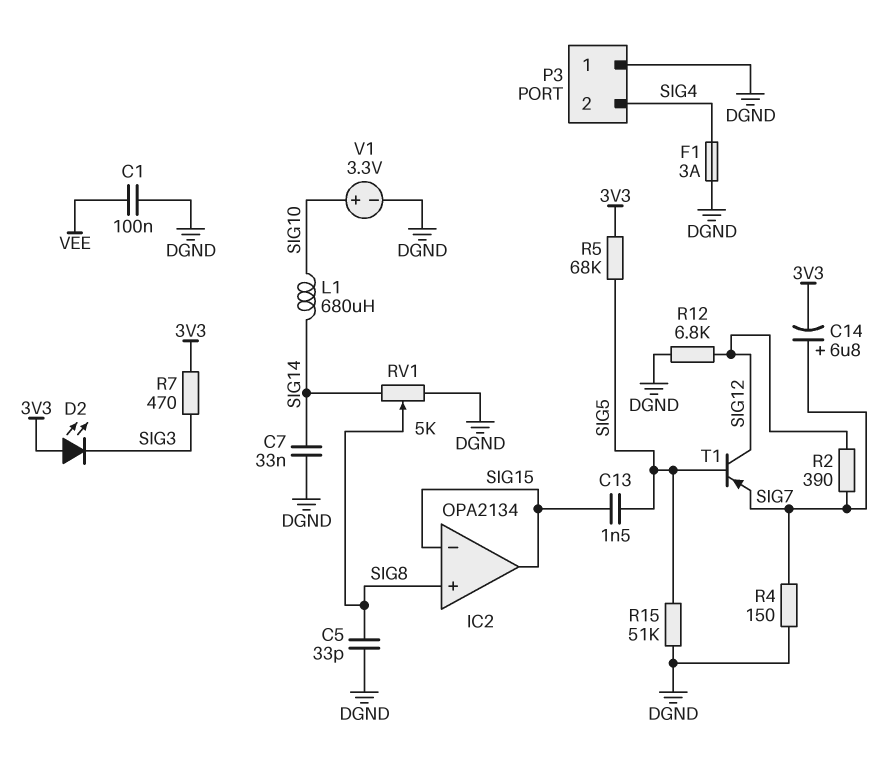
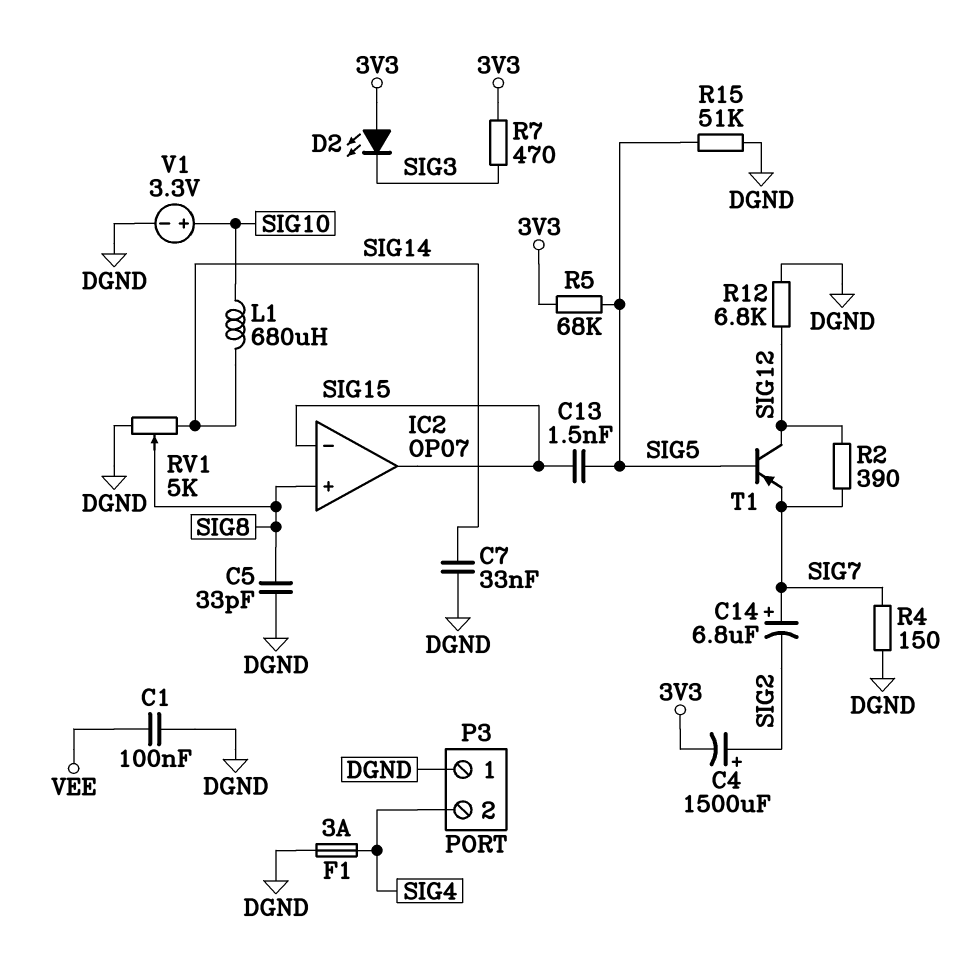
C4: none -> 1500uF (plus SIG2, minus 3V3)
C14: 6.8uF (plus SIG7, minus 3V3) -> 6.8uF (plus SIG7, minus SIG2)
IC2: OPA2134 -> OP07

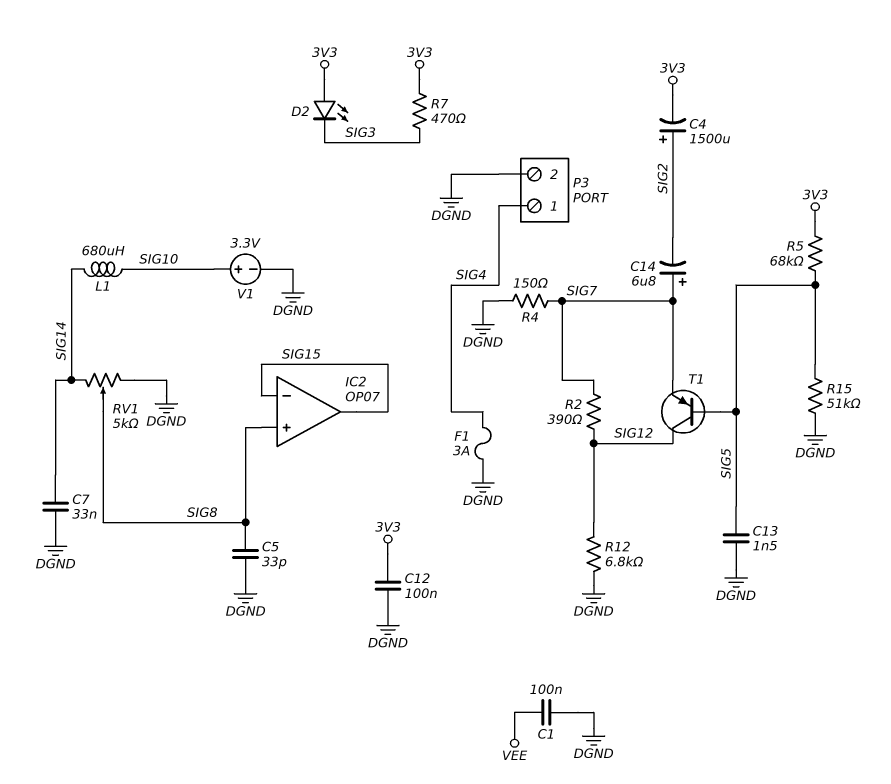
C12: none -> 100nF (3V3, DGND)
C13: 1.5nF (SIG5, SIG15) -> 1.5nF (DGND, SIG5)
P3 pin 1: DGND -> SIG4
P3 pin 2: SIG4 -> DGND

